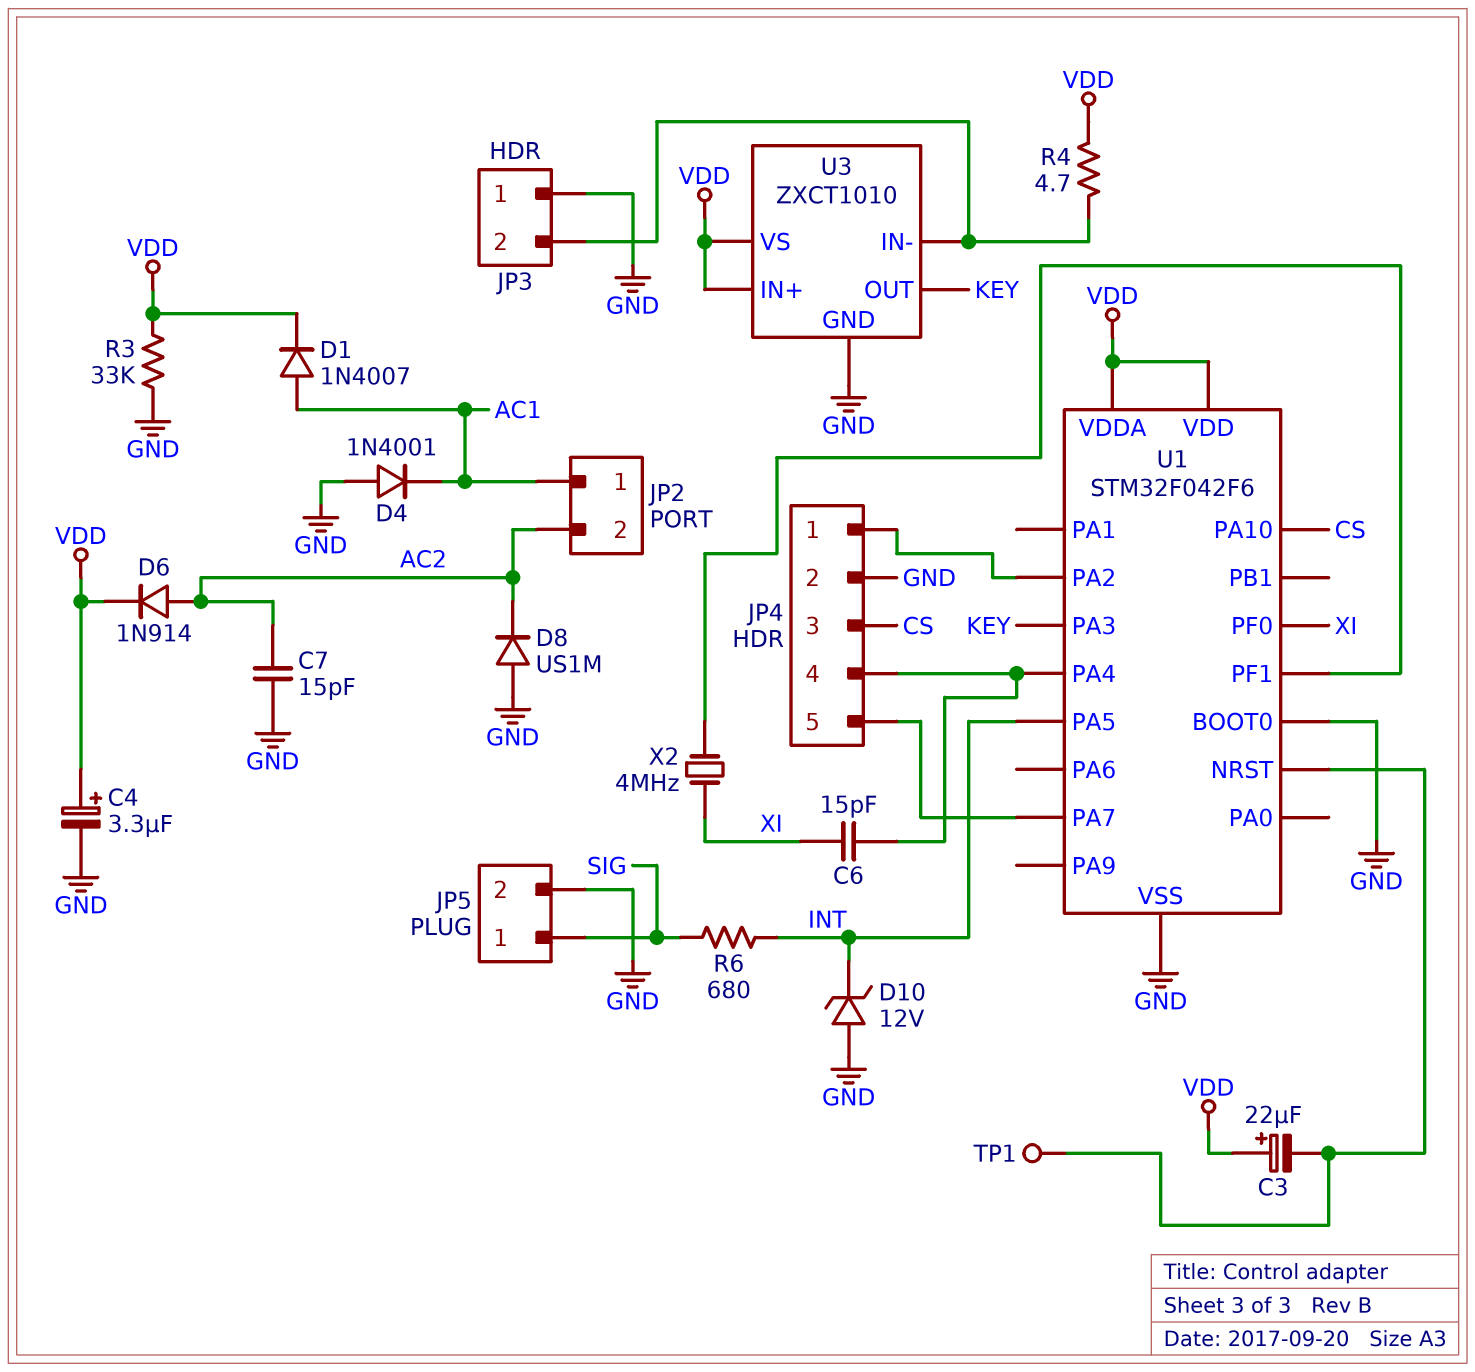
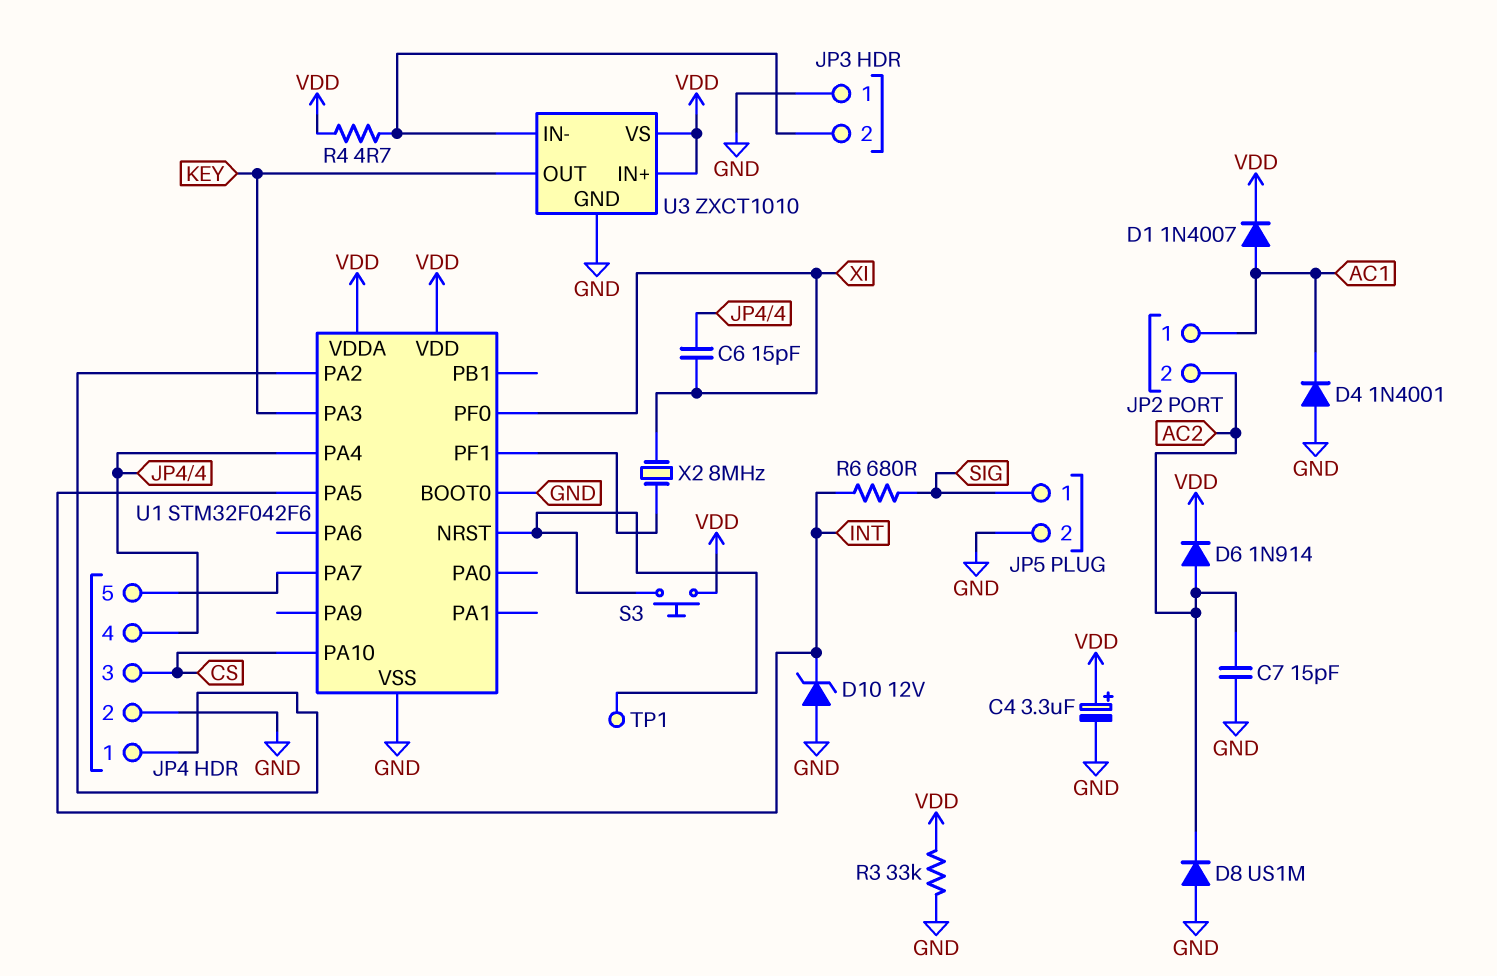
C3: 22uF (plus VDD, minus U1/NRST) -> none
S3: none -> button (U1/NRST, VDD)
X2: 4MHz (U1/PF1, XI) -> 8MHz (U1/PF1, XI)

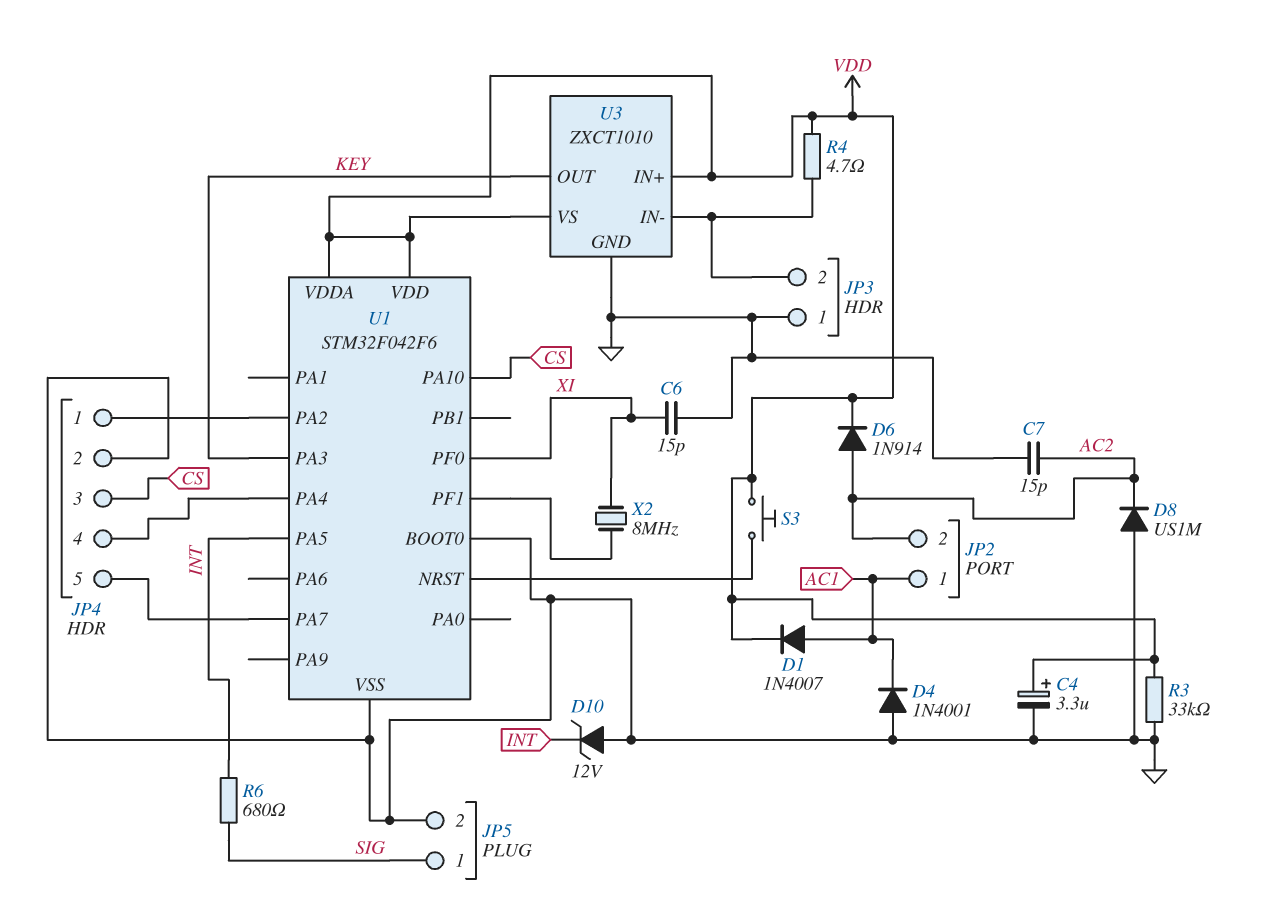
C6: 15pF (JP4/4, XI) -> 15pF (GND, XI)
TP1: test point (U1/NRST) -> none

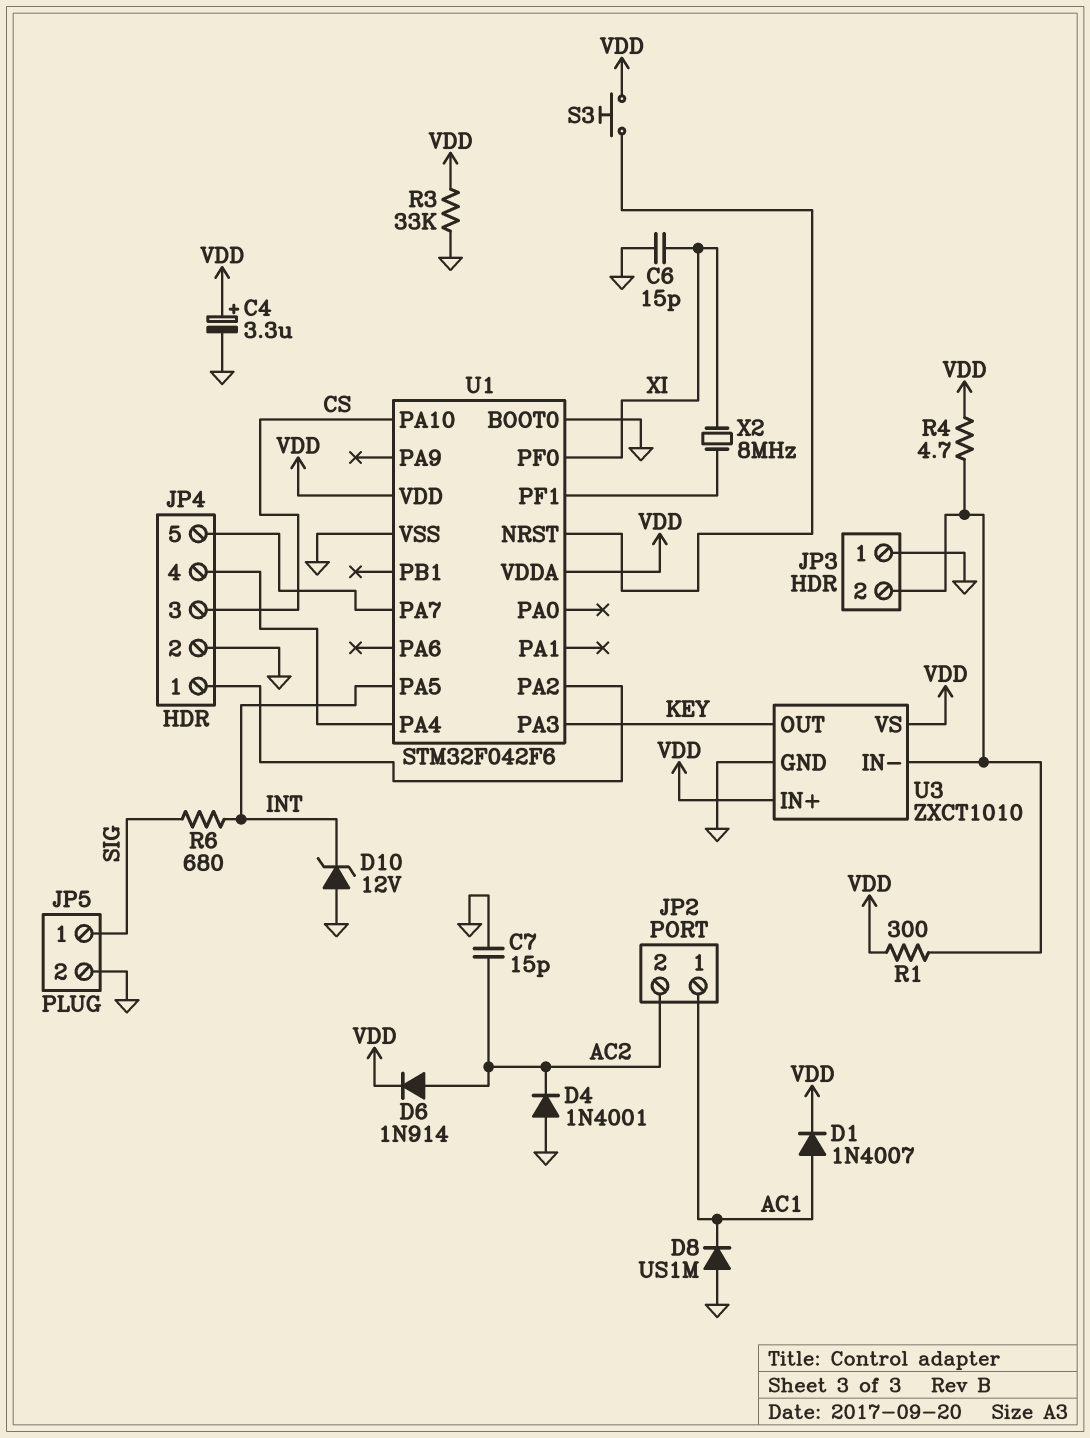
D4: diode 1N4001 (A GND, K AC1) -> diode 1N4001 (A GND, K AC2)
D8: diode US1M (A GND, K AC2) -> diode US1M (A GND, K AC1)
R1: none -> 300 (JP3/2, VDD)

